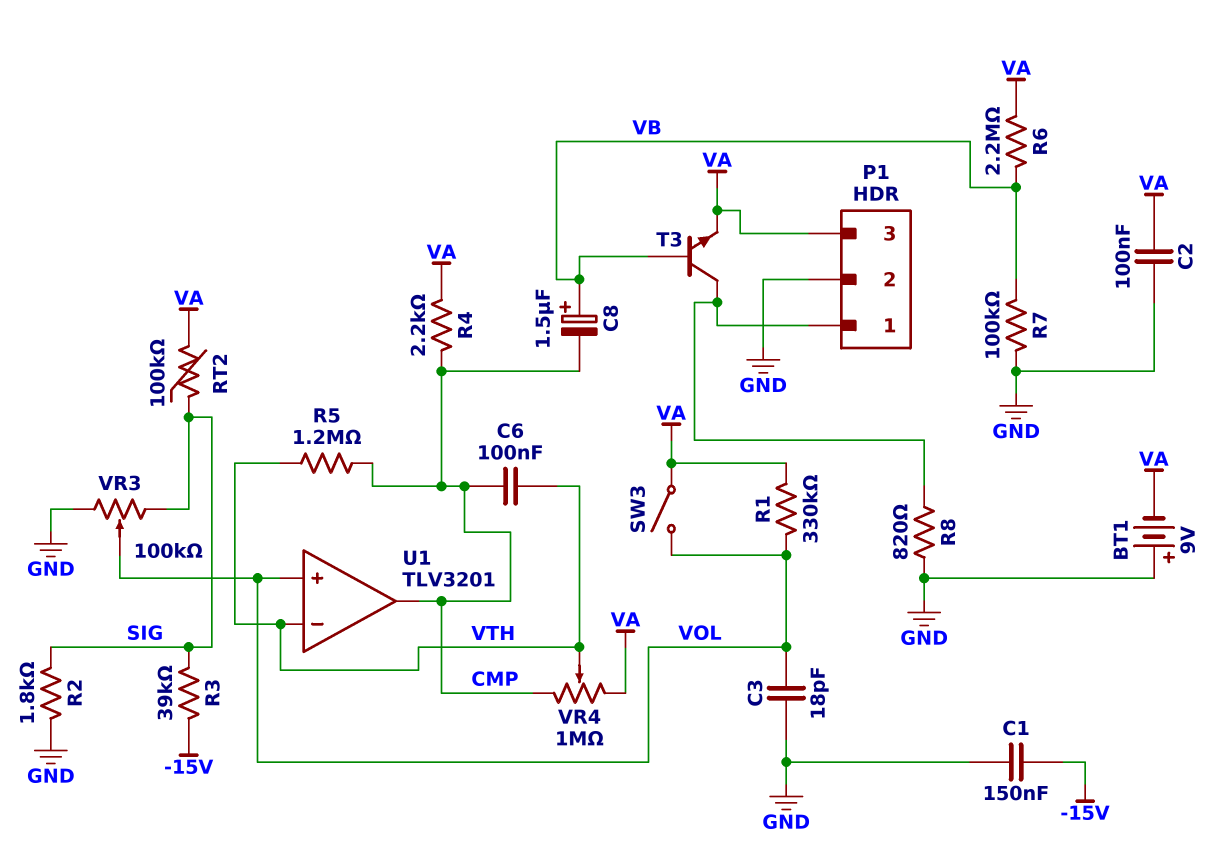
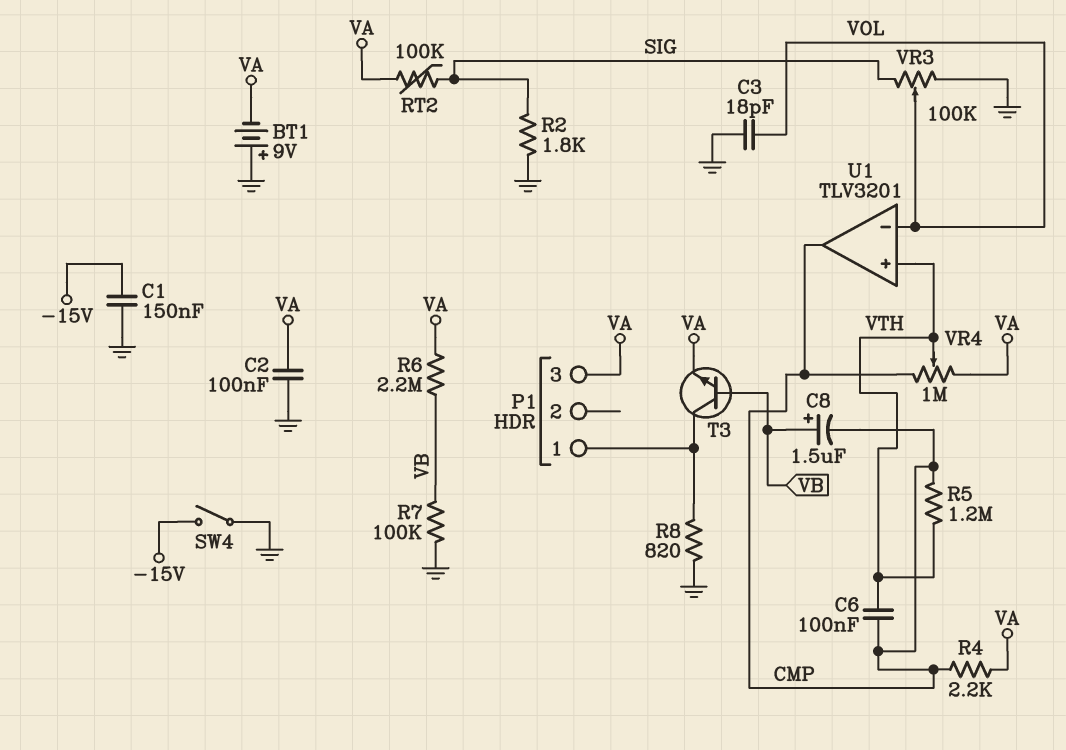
P1 pin 2: GND -> none
R1: 330k (VA, VOL) -> none
R3: 39k (-15V, SIG) -> none
SW3: switch (VA, VOL) -> none
SW4: none -> switch (-15V, GND)
U1 pin in+: VOL -> VTH
U1 pin in-: VTH -> VOL

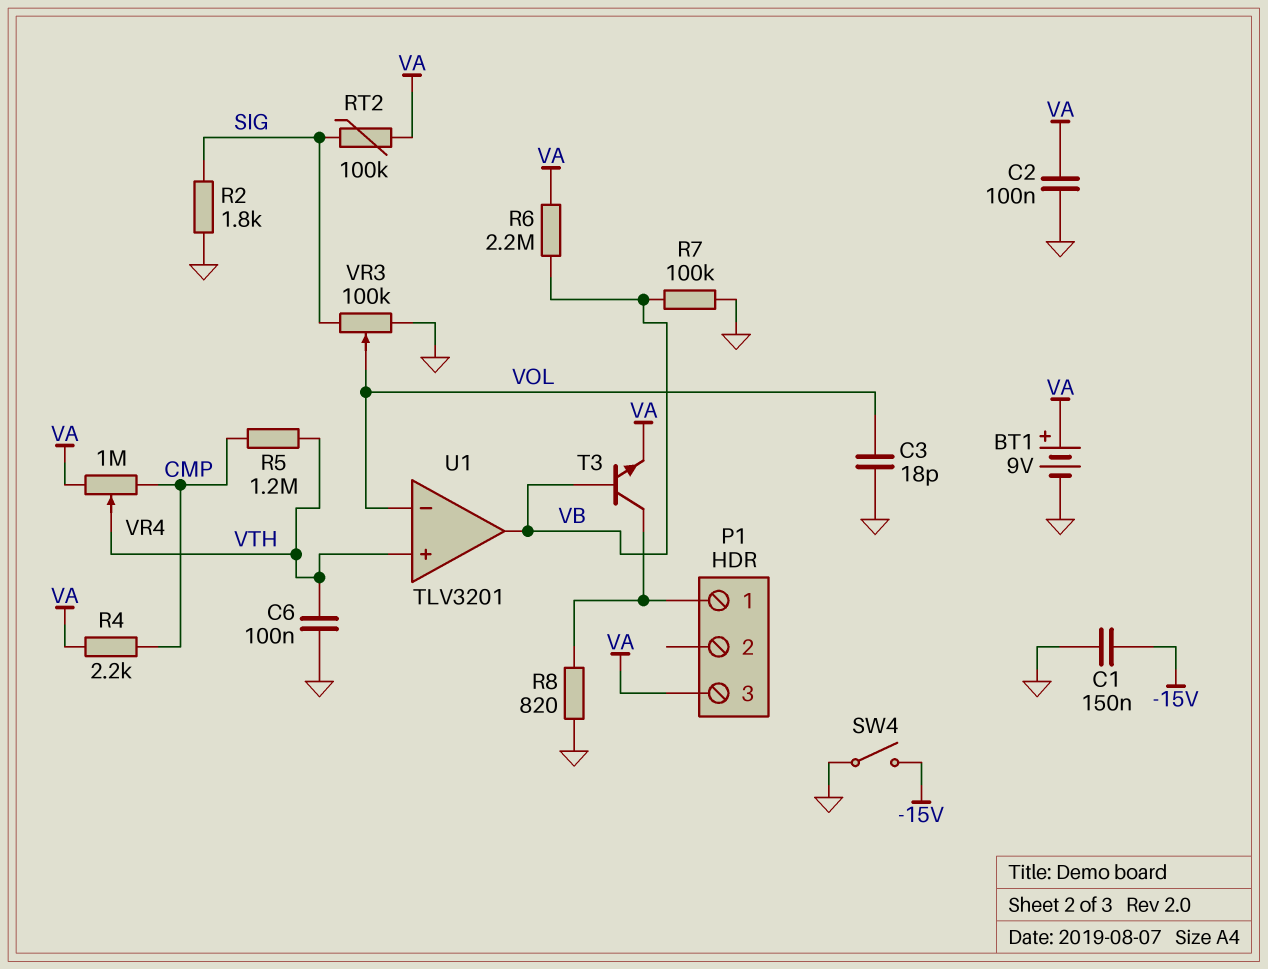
BT1: 9V (plus GND, minus VA) -> 9V (plus VA, minus GND)
C6: 100nF (CMP, VTH) -> 100nF (GND, VTH)
C8: 1.5uF (plus VB, minus CMP) -> none
U1 pin out: CMP -> VB

